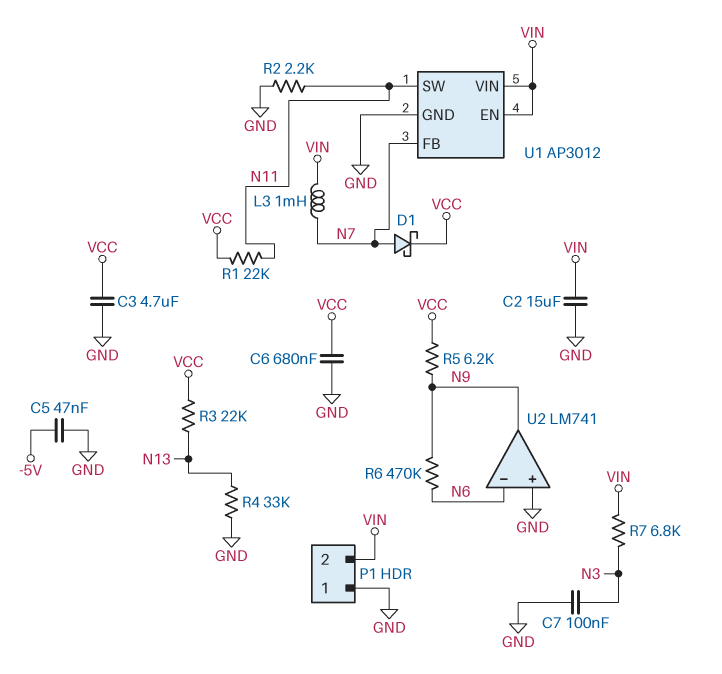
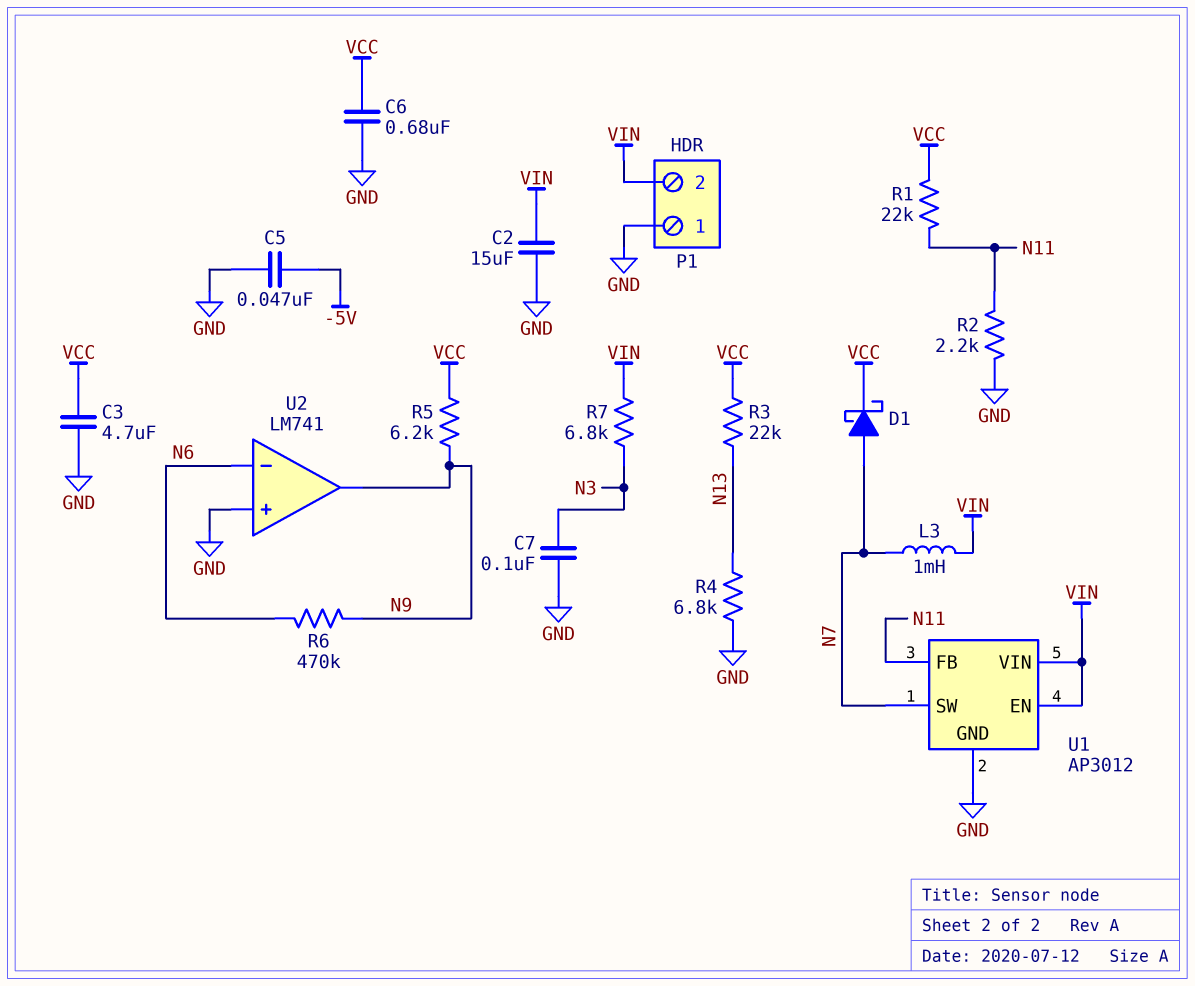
R4: 33k (GND, N13) -> 6.8k (GND, N13)
U1 pin FB: N7 -> N11
U1 pin SW: N11 -> N7

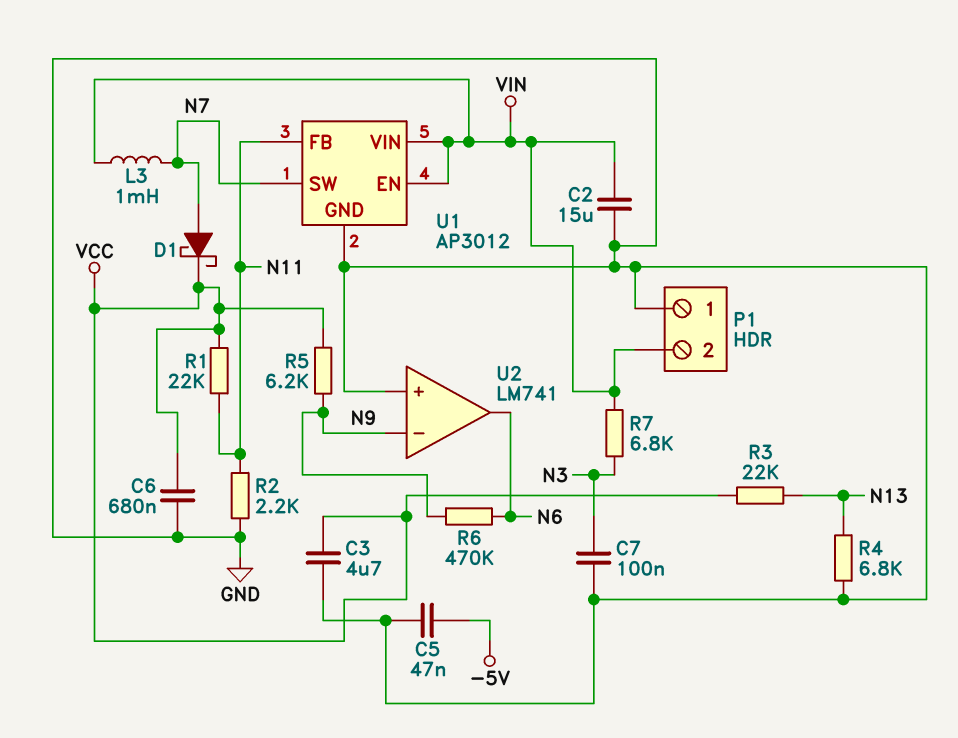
U2 pin in-: N6 -> N9
U2 pin out: N9 -> N6

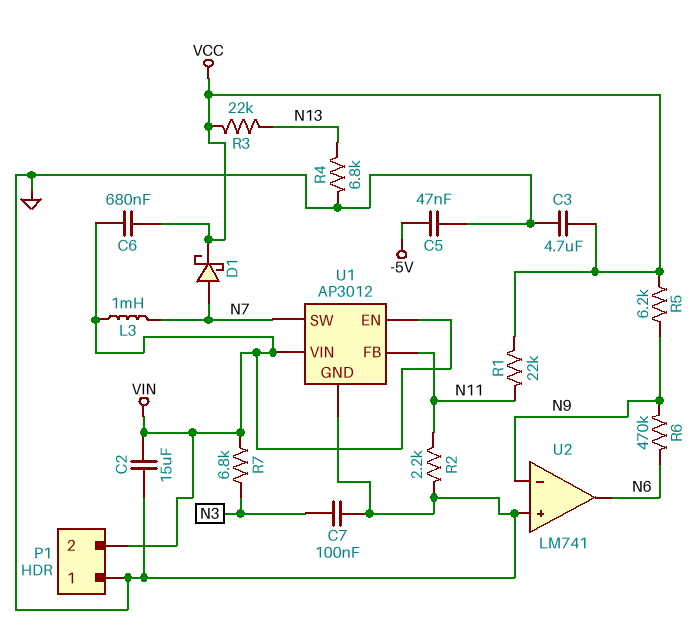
C6: 680nF (GND, VCC) -> 680nF (VCC, VIN)

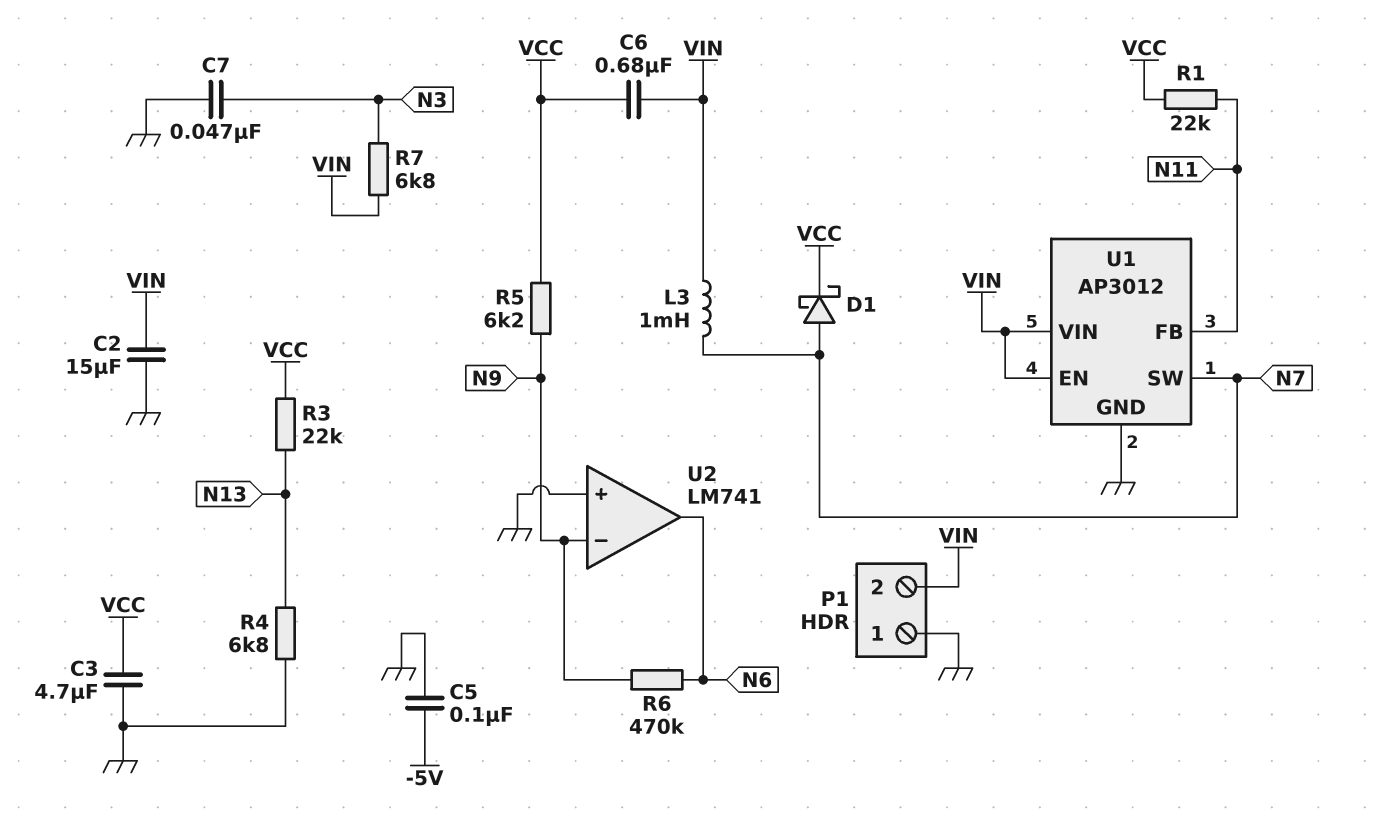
C5: 47nF (-5V, GND) -> 100nF (-5V, GND)
C7: 100nF (GND, N3) -> 47nF (GND, N3)
R2: 2.2k (GND, N11) -> none

